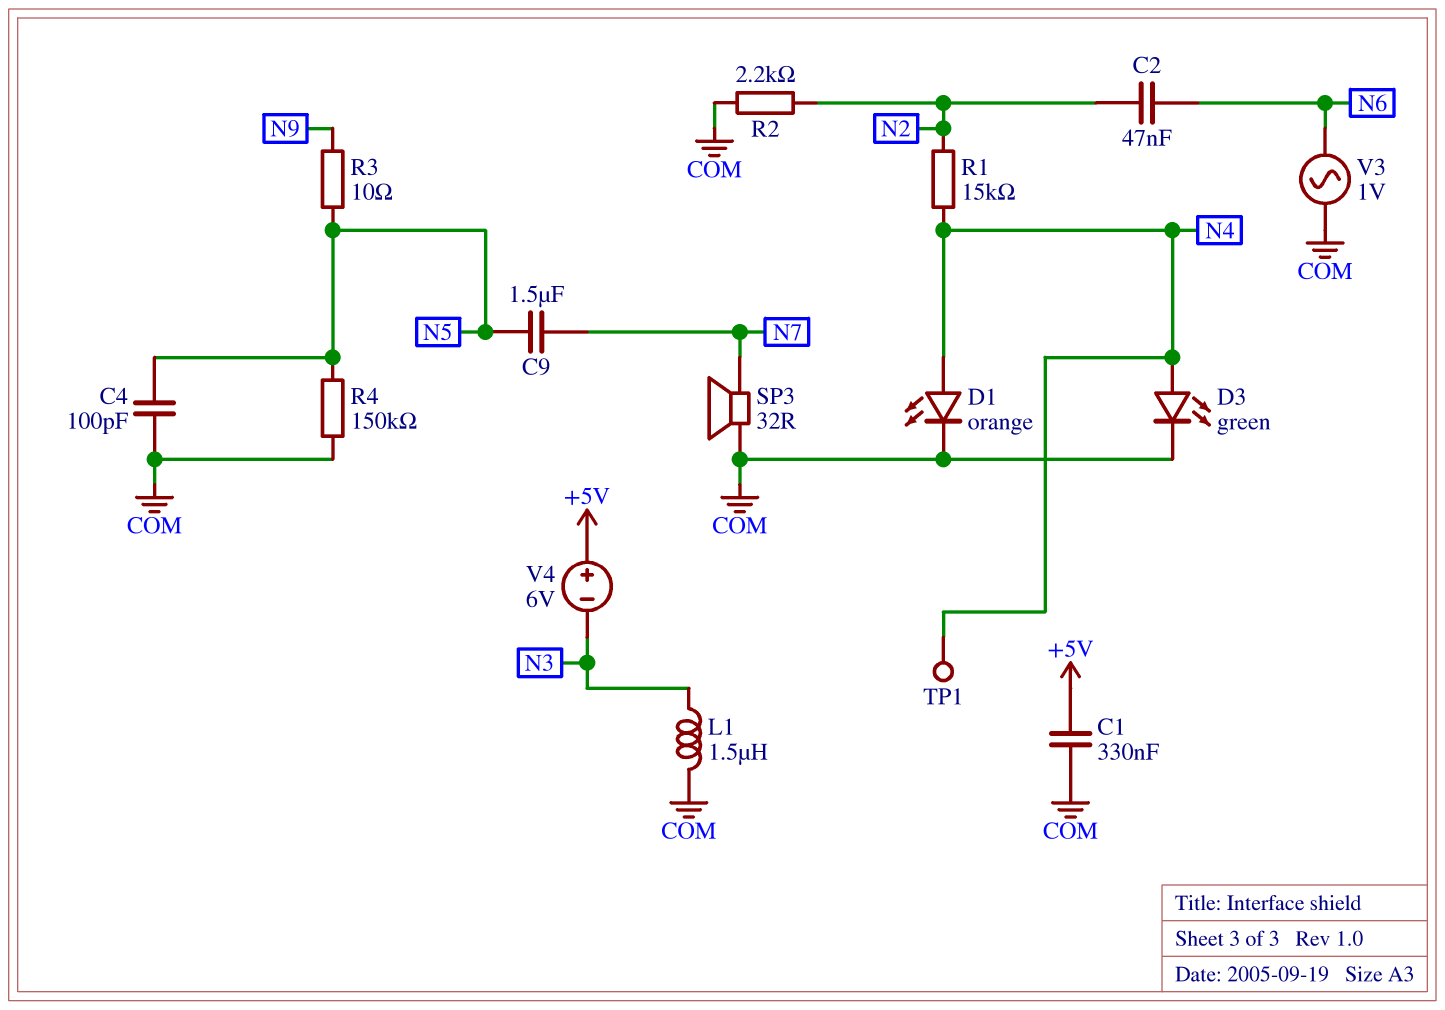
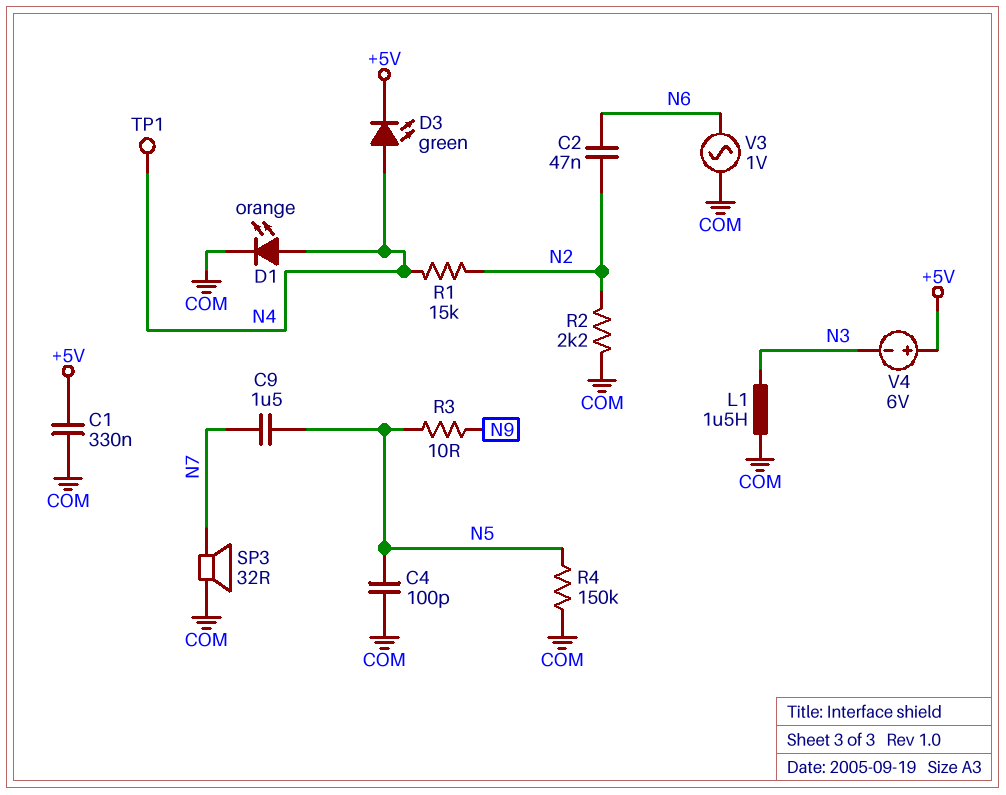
D3: LED green (A N4, K COM) -> LED green (A N4, K +5V)

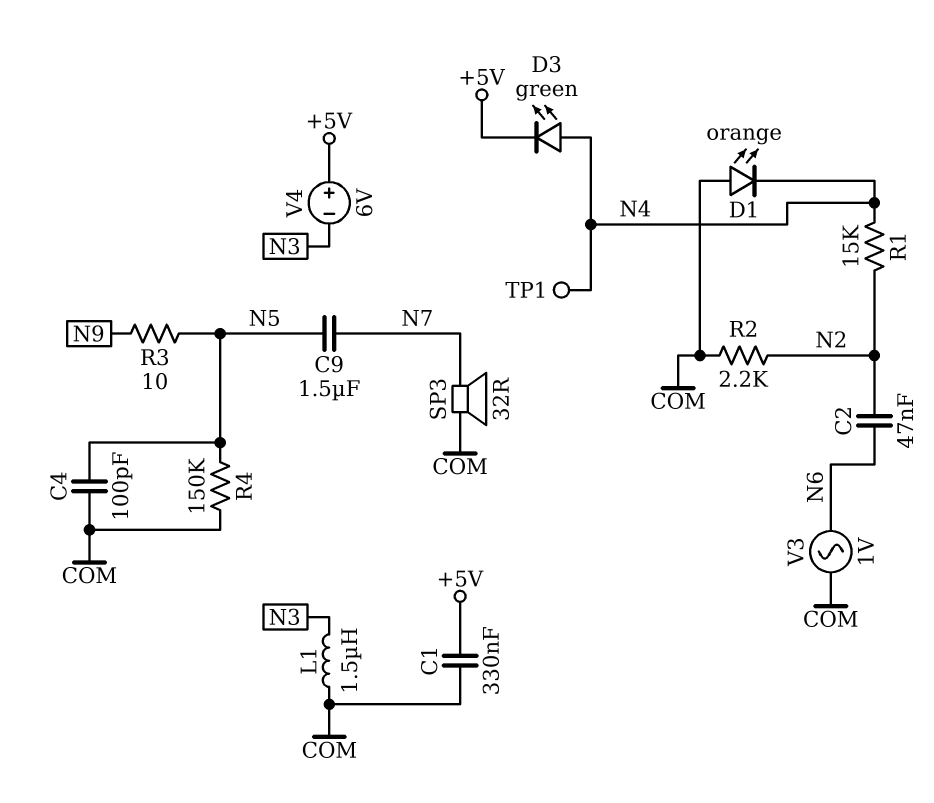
D1: LED orange (A N4, K COM) -> LED orange (A COM, K N4)

